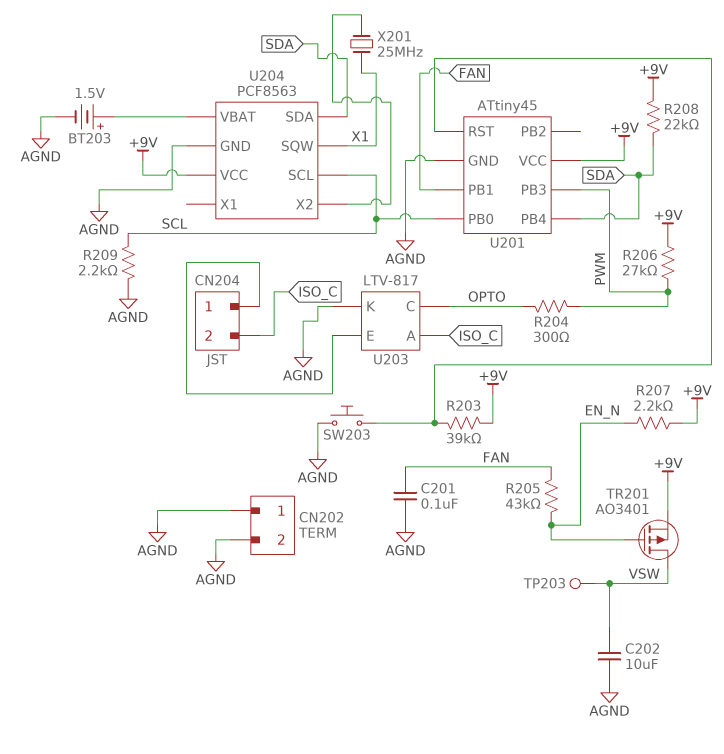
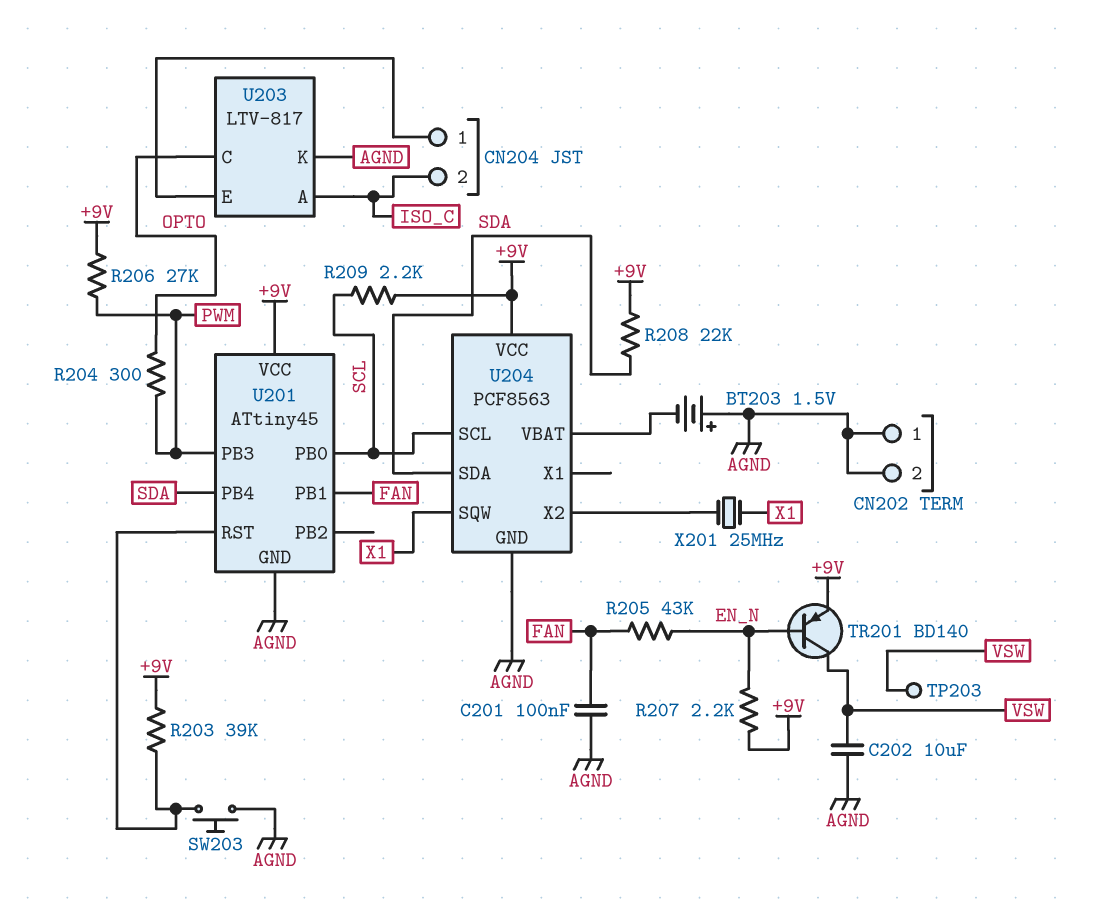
BT203: 1.5V (plus U204/VBAT, minus AGND) -> 1.5V (plus AGND, minus U204/VBAT)
R209: 2.2k (AGND, SCL) -> 2.2k (+9V, SCL)
TR201: PMOS AO3401 (G EN_N, D VSW, S +9V) -> PNP BD140 (B EN_N, C VSW, E +9V)

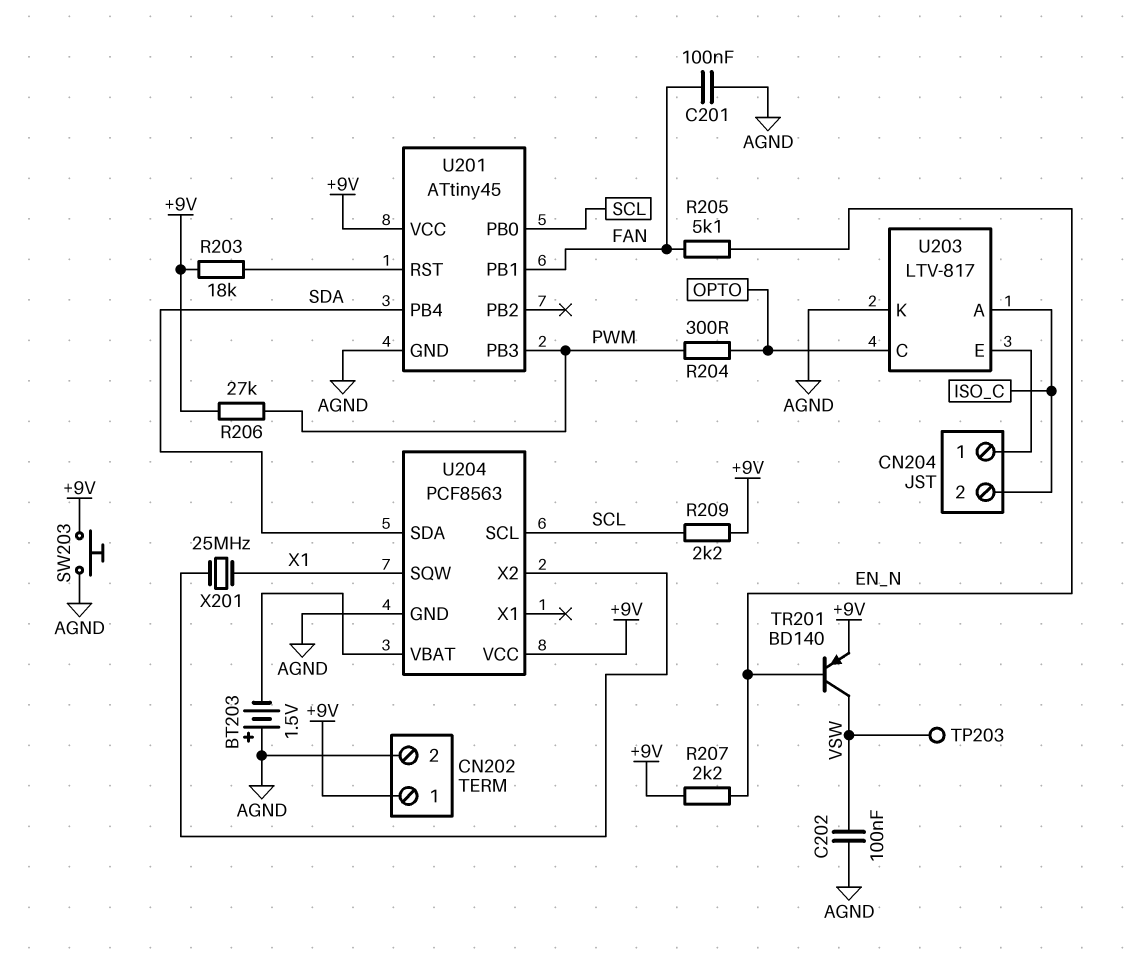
C202: 10uF (AGND, VSW) -> 100nF (AGND, VSW)
CN202 pin 1: AGND -> +9V
R203: 39k (+9V, U201/RST) -> 18k (+9V, U201/RST)
R205: 43k (EN_N, FAN) -> 5.1k (EN_N, FAN)
R208: 22k (+9V, SDA) -> none
SW203: button (AGND, U201/RST) -> button (+9V, AGND)

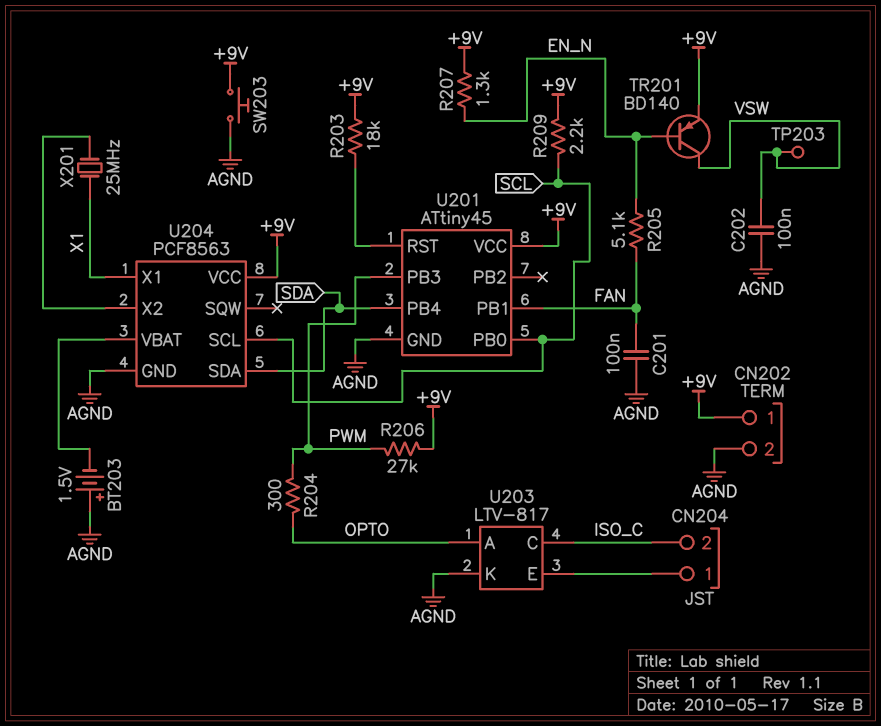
R207: 2.2k (+9V, EN_N) -> 1.3k (+9V, EN_N)
U203 pin A: ISO_C -> OPTO
U203 pin C: OPTO -> ISO_C
U204 pin SQW: X1 -> none
U204 pin X1: none -> X1

